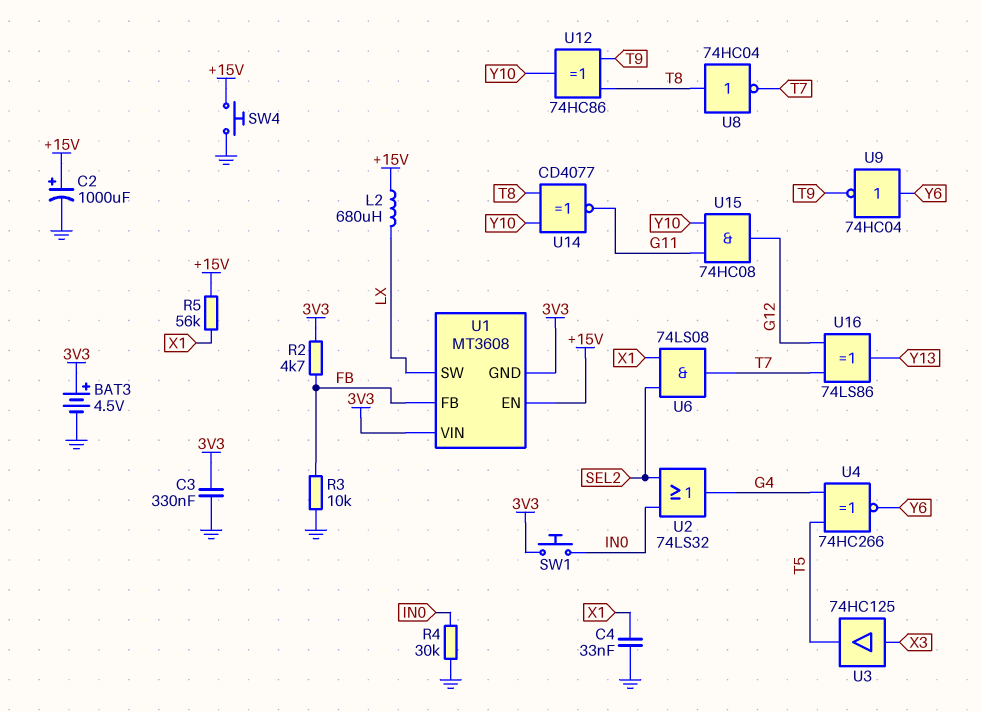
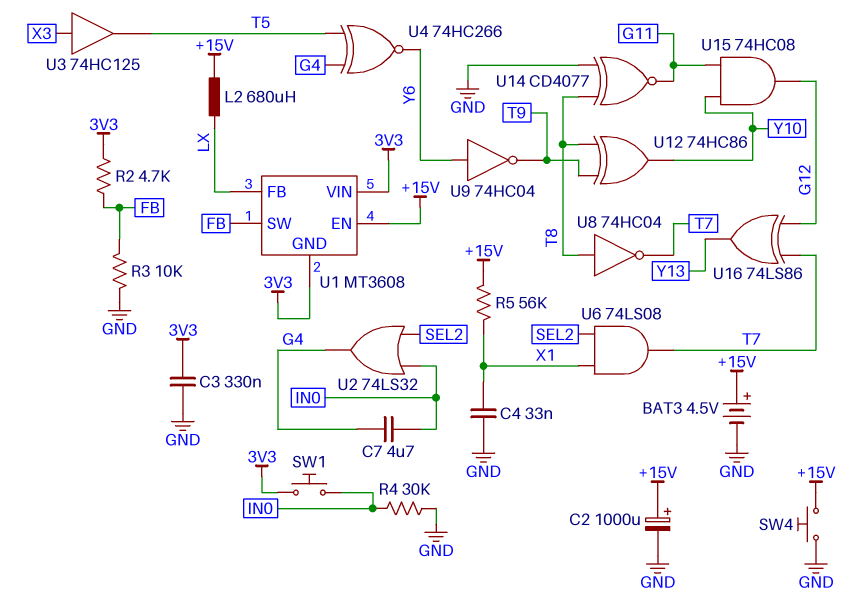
BAT3: 4.5V (plus 3V3, minus GND) -> 4.5V (plus +15V, minus GND)
C7: none -> 4.7uF (G4, IN0)
U1 pin FB: FB -> LX
U1 pin SW: LX -> FB
U14: XNOR CD4077 (in T8, in Y10, out G11) -> XNOR CD4077 (in GND, in T8, out G11)

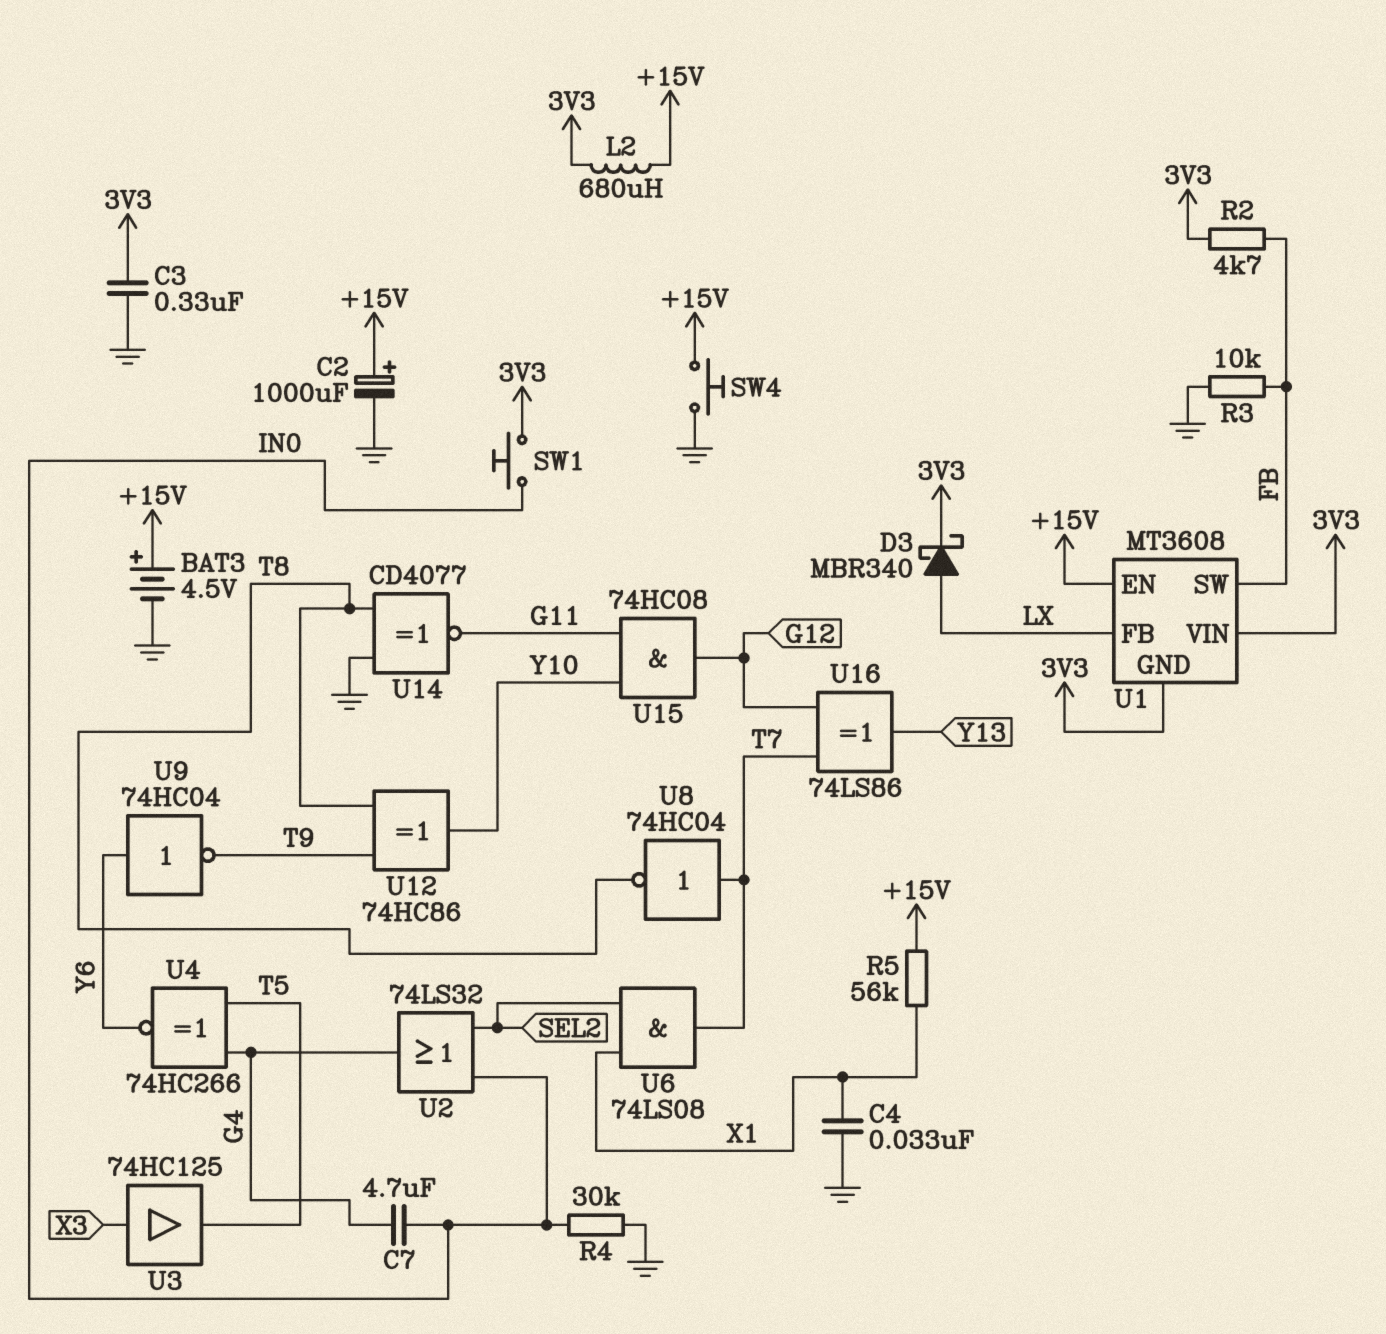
D3: none -> schottky MBR340 (A LX, K 3V3)
L2: 680uH (+15V, LX) -> 680uH (+15V, 3V3)
U8: NOT 74HC04 (in T8, out T7) -> NOT 74HC04 (in T7, out T8)

